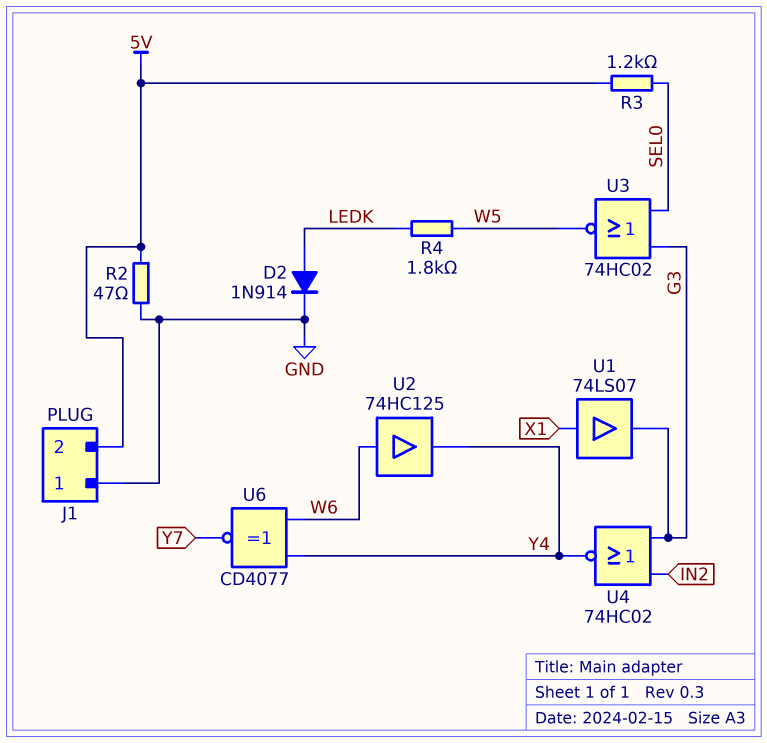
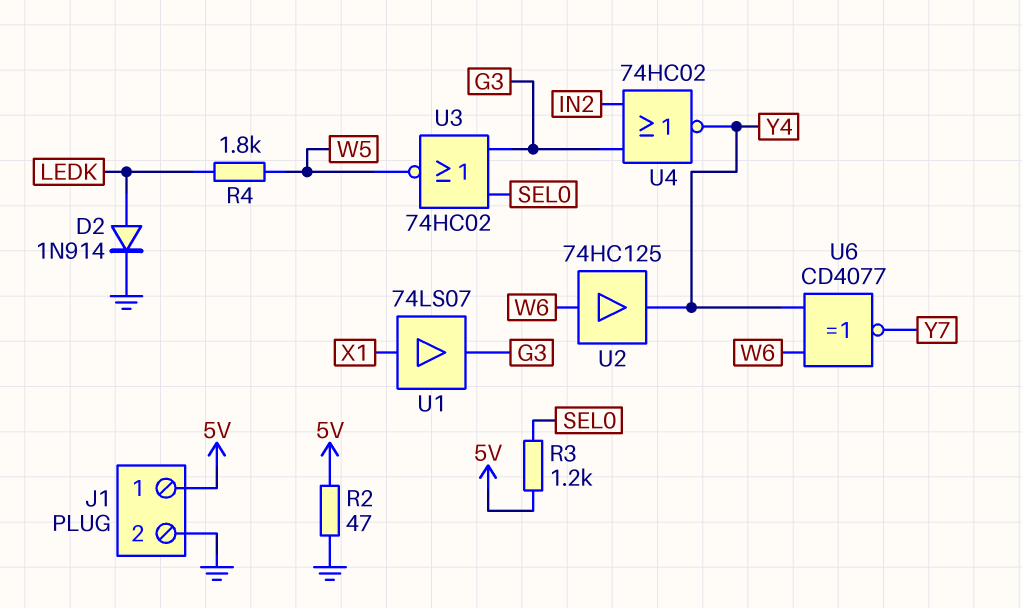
J1 pin 1: GND -> 5V
J1 pin 2: 5V -> GND

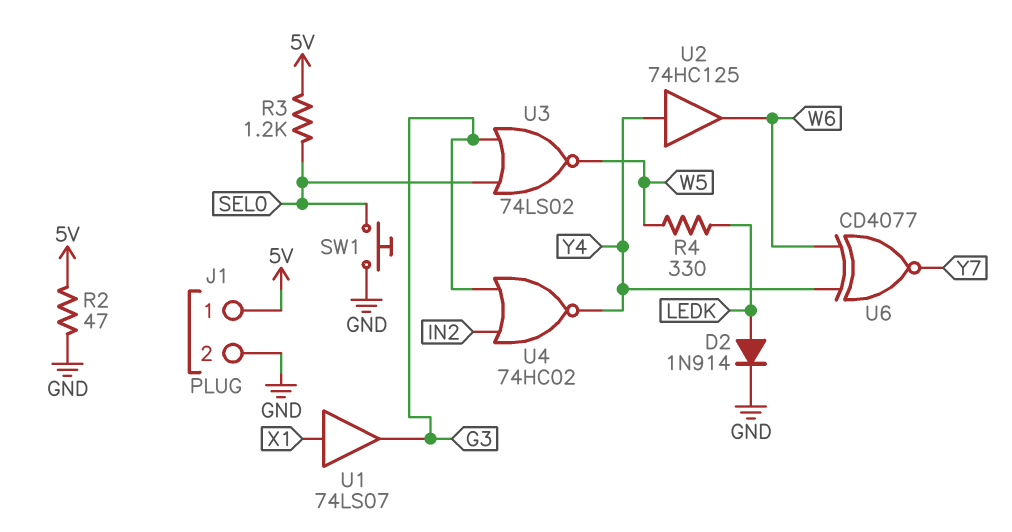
R4: 1.8k (LEDK, W5) -> 330 (LEDK, W5)
SW1: none -> button (GND, SEL0)
U2: buffer 74HC125 (in W6, out Y4) -> buffer 74HC125 (in Y4, out W6)
U3: NOR 74HC02 (in G3, in SEL0, out W5) -> NOR 74LS02 (in G3, in SEL0, out W5)

